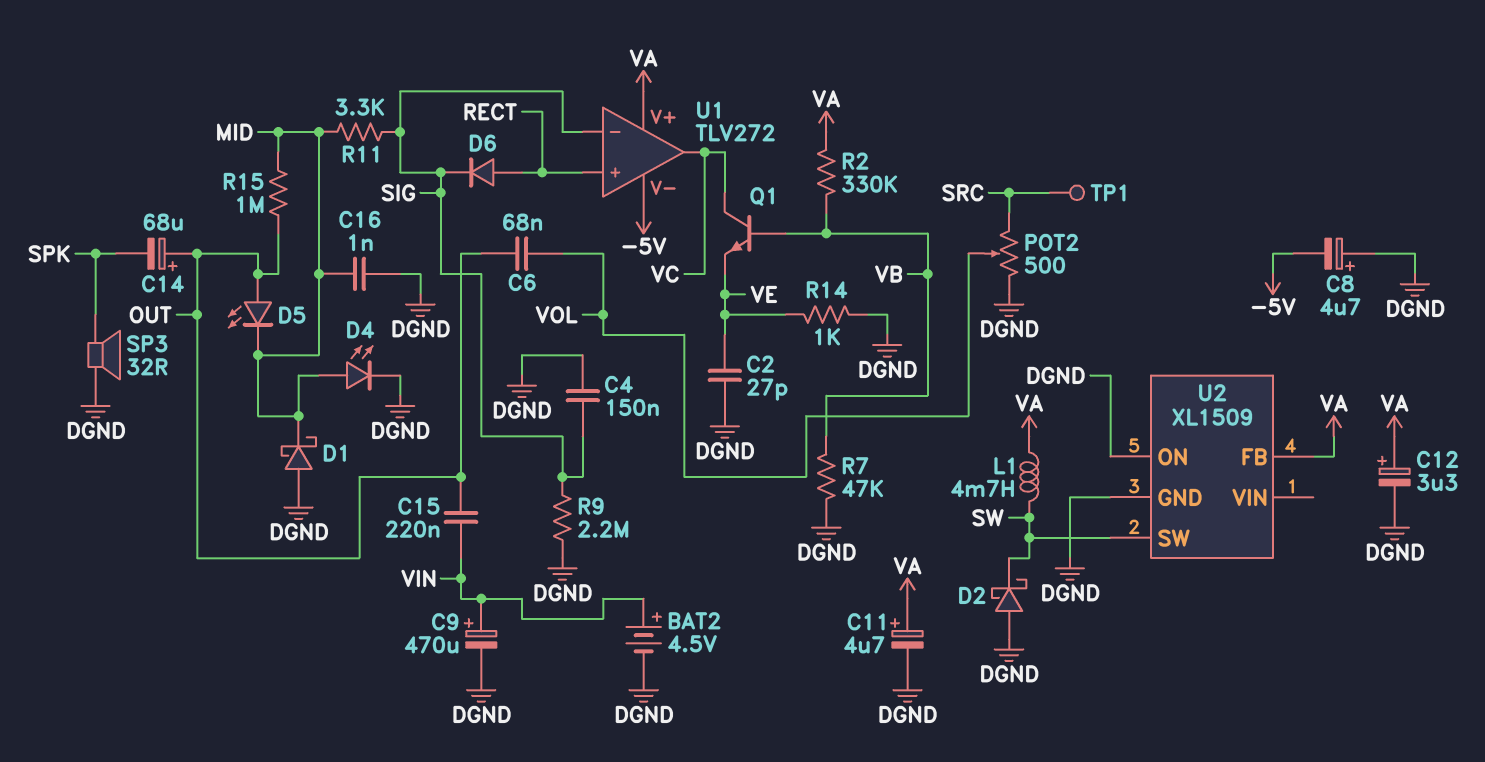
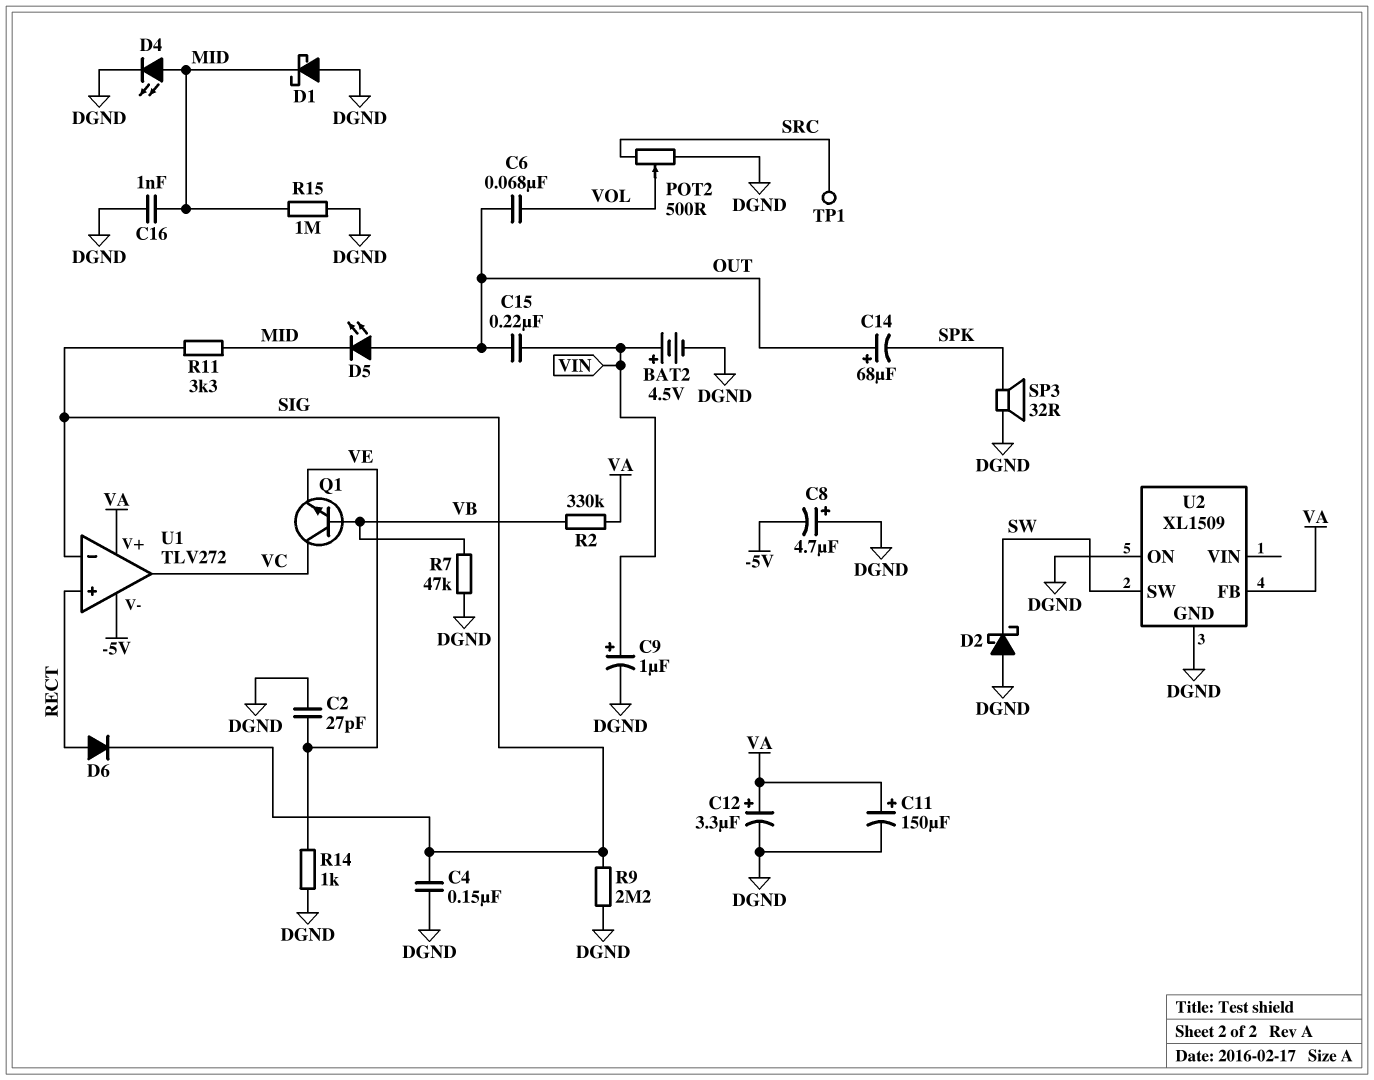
C9: 470uF (plus VIN, minus DGND) -> 1uF (plus VIN, minus DGND)
C11: 4.7uF (plus VA, minus DGND) -> 150uF (plus VA, minus DGND)
L1: 4.7mH (SW, VA) -> none
R15: 1M (MID, OUT) -> 1M (DGND, MID)

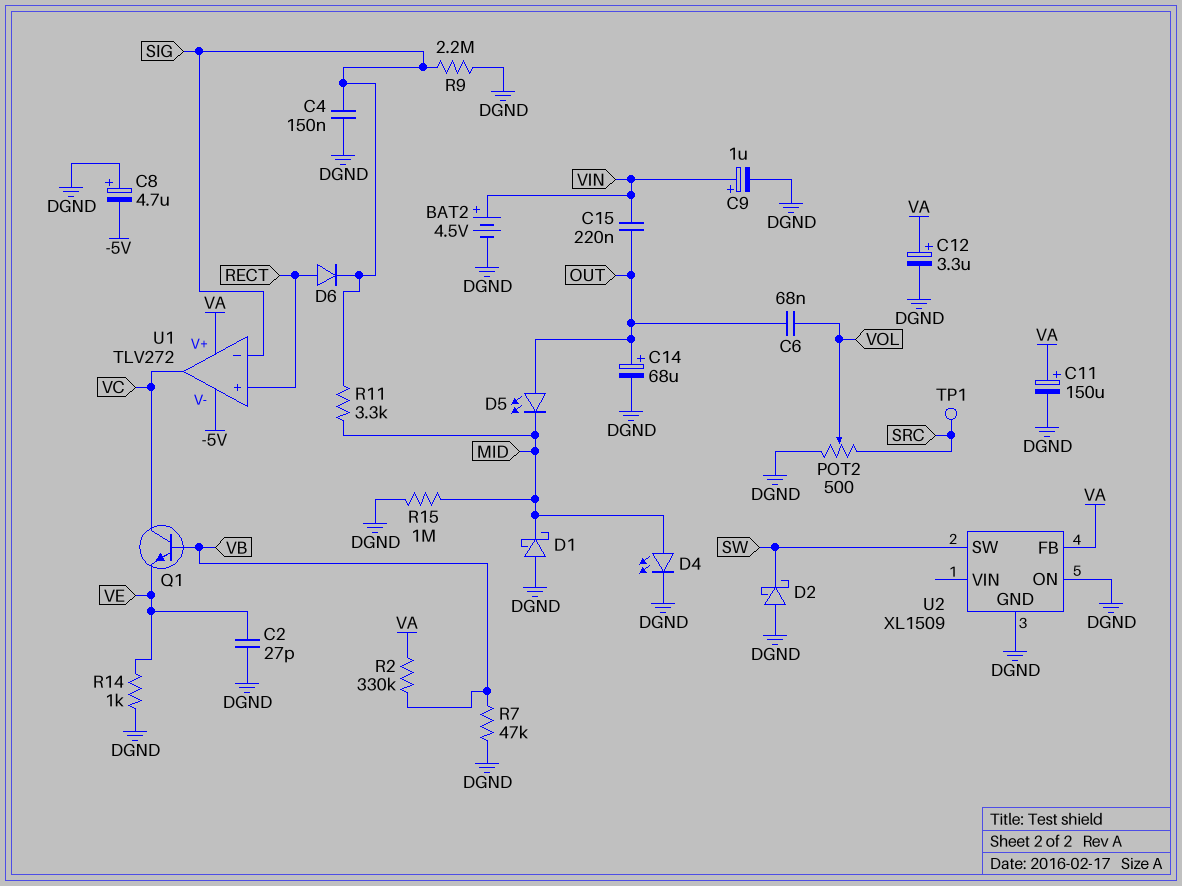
C14: 68uF (plus OUT, minus SPK) -> 68uF (plus OUT, minus DGND)
C16: 1nF (DGND, MID) -> none
SP3: speaker 32R (DGND, SPK) -> none

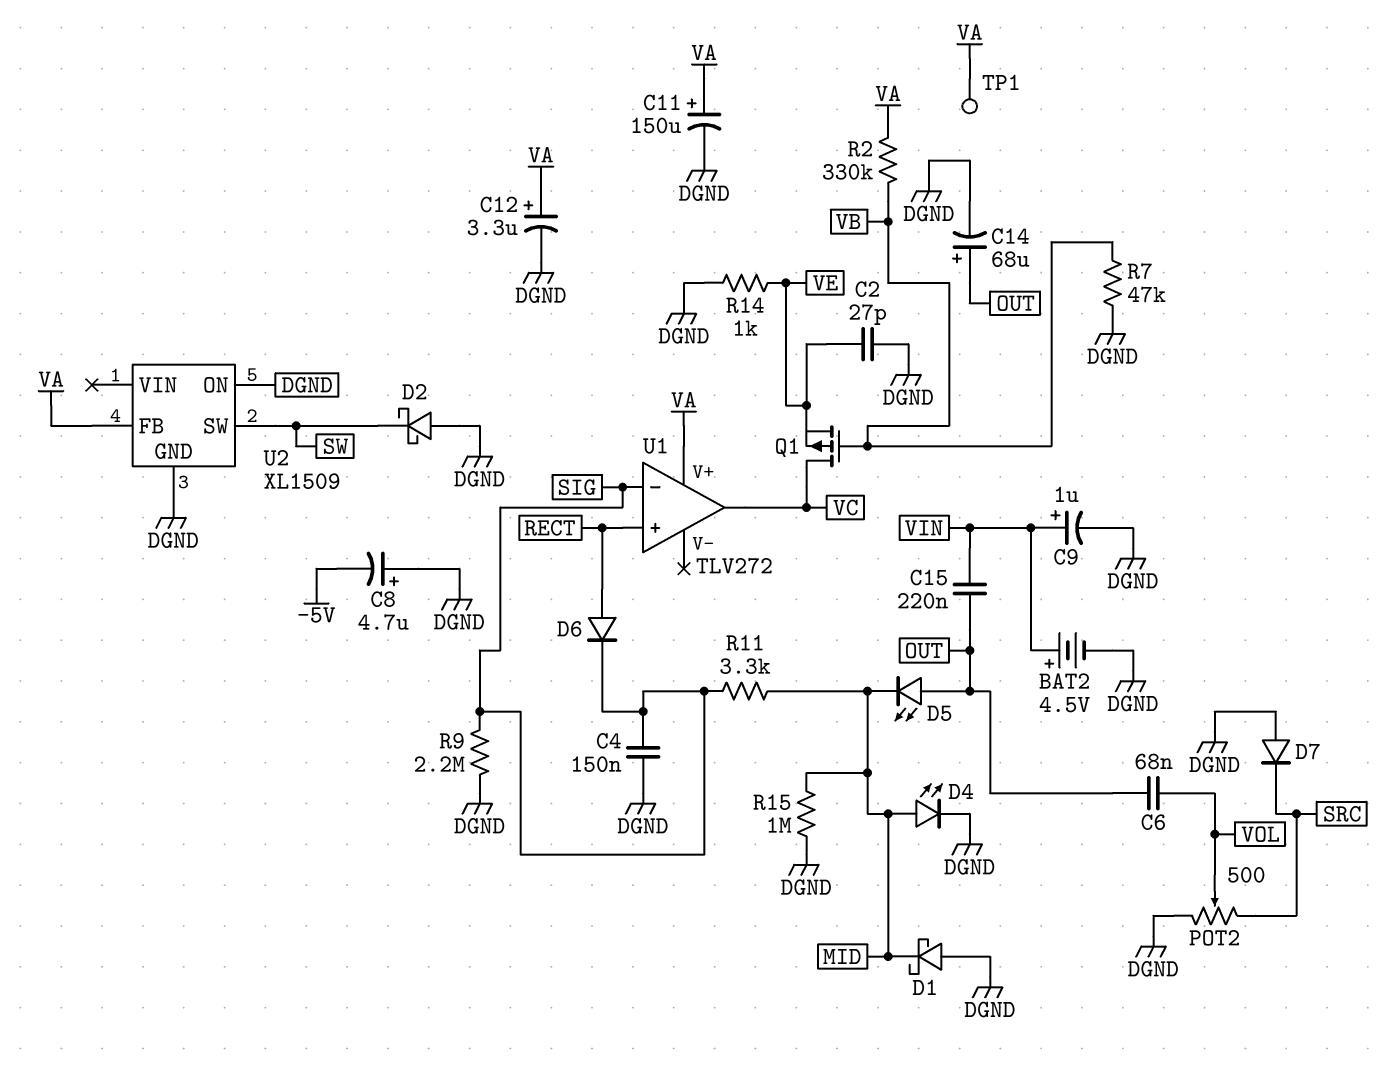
D7: none -> diode (A DGND, K SRC)
Q1: NPN (B VB, C VC, E VE) -> PMOS (G VB, D VC, S VE)
TP1: test point (SRC) -> test point (VA)
U1 pin V-: -5V -> none

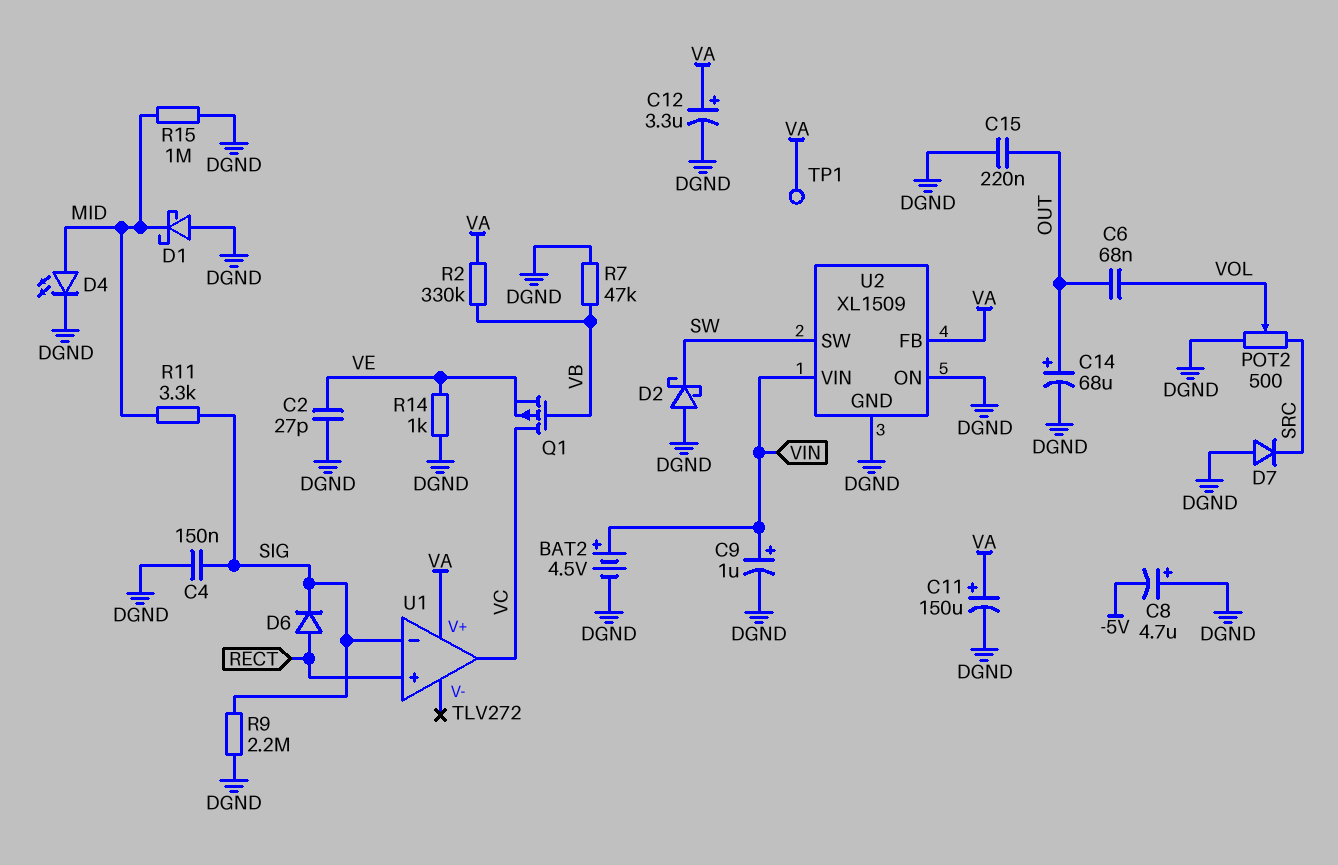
C15: 220nF (OUT, VIN) -> 220nF (DGND, OUT)
D5: LED (A OUT, K MID) -> none
U2 pin VIN: none -> VIN

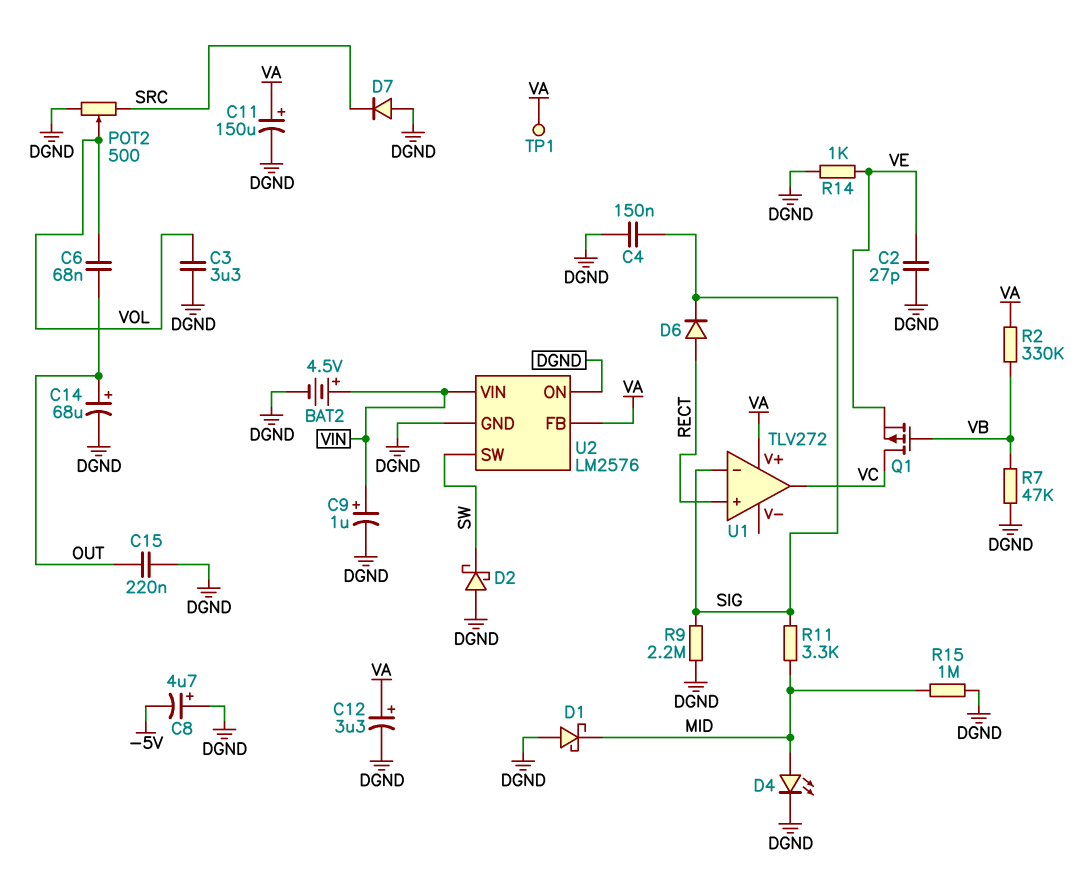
C3: none -> 3.3uF (DGND, VOL)
U2: XL1509 -> LM2576

